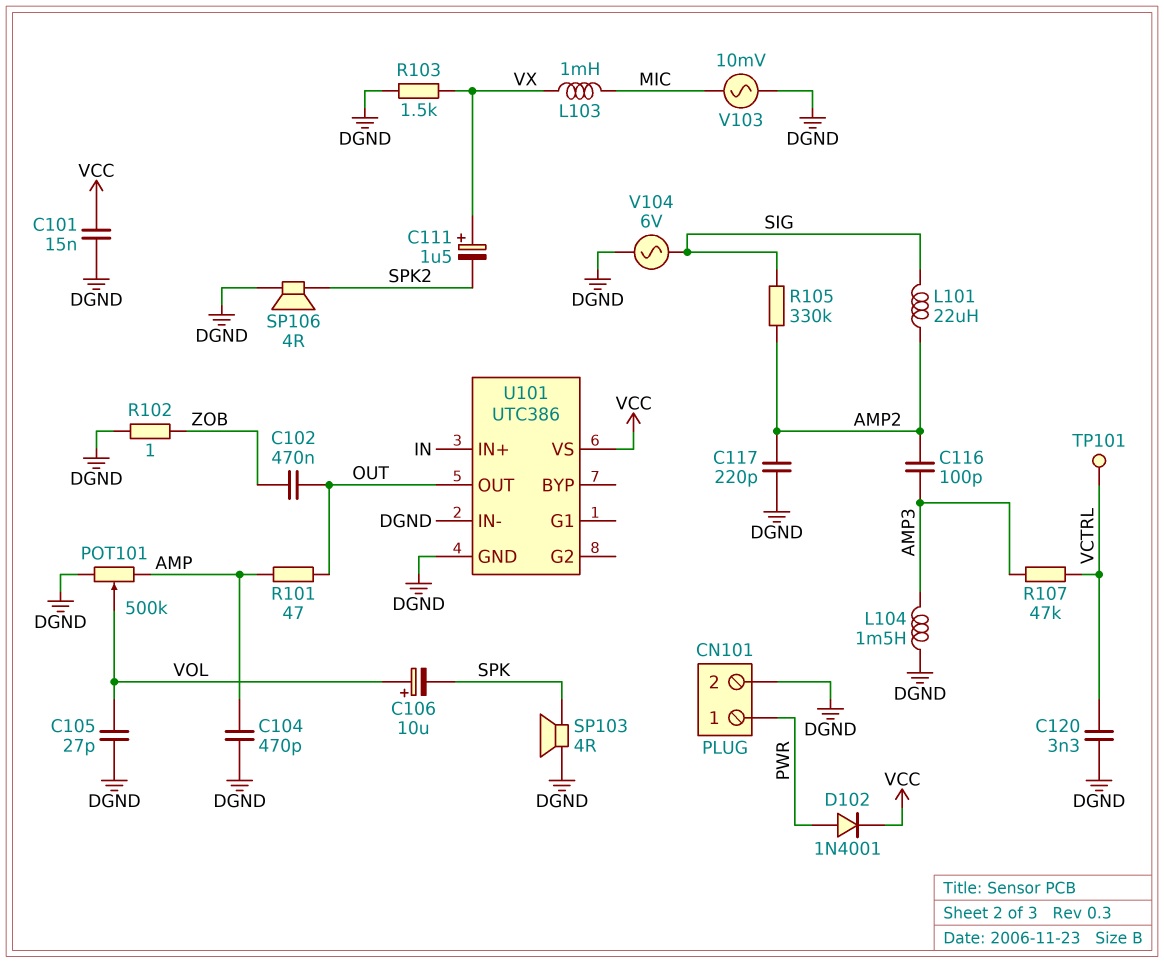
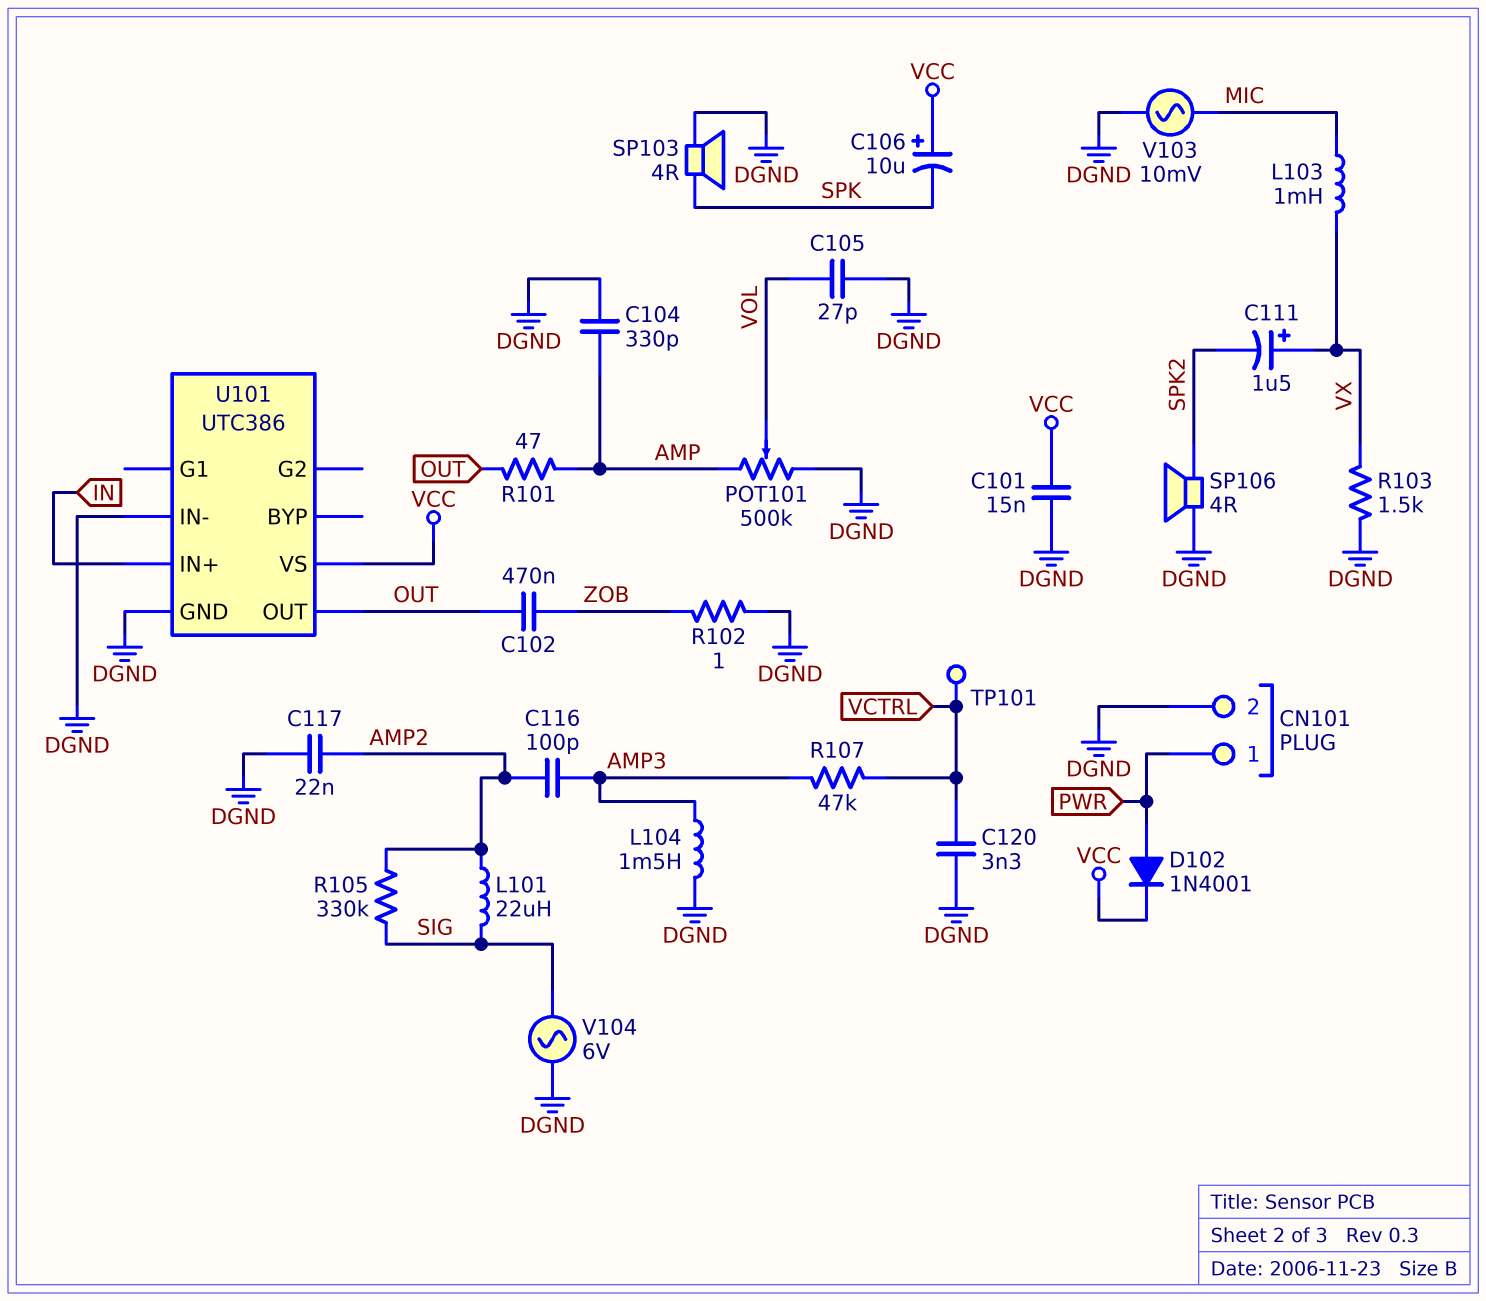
C104: 470pF (AMP, DGND) -> 330pF (AMP, DGND)
C106: 10uF (plus VOL, minus SPK) -> 10uF (plus VCC, minus SPK)
C117: 220pF (AMP2, DGND) -> 22nF (AMP2, DGND)

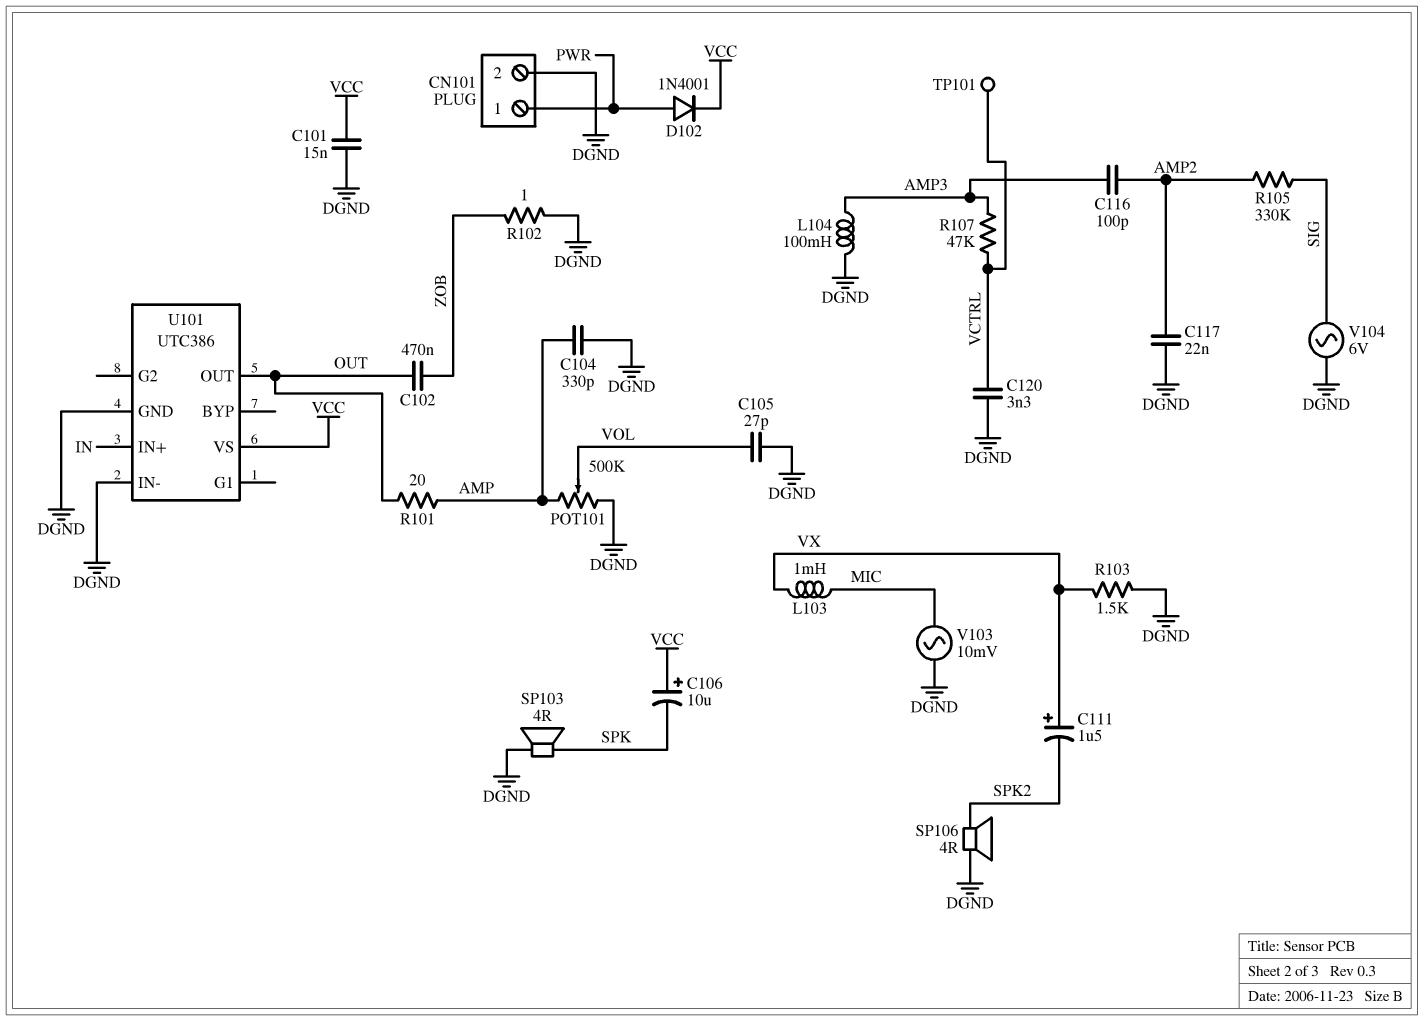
L101: 22uH (AMP2, SIG) -> none
L104: 1.5mH (AMP3, DGND) -> 100mH (AMP3, DGND)
R101: 47 (AMP, OUT) -> 20 (AMP, OUT)

